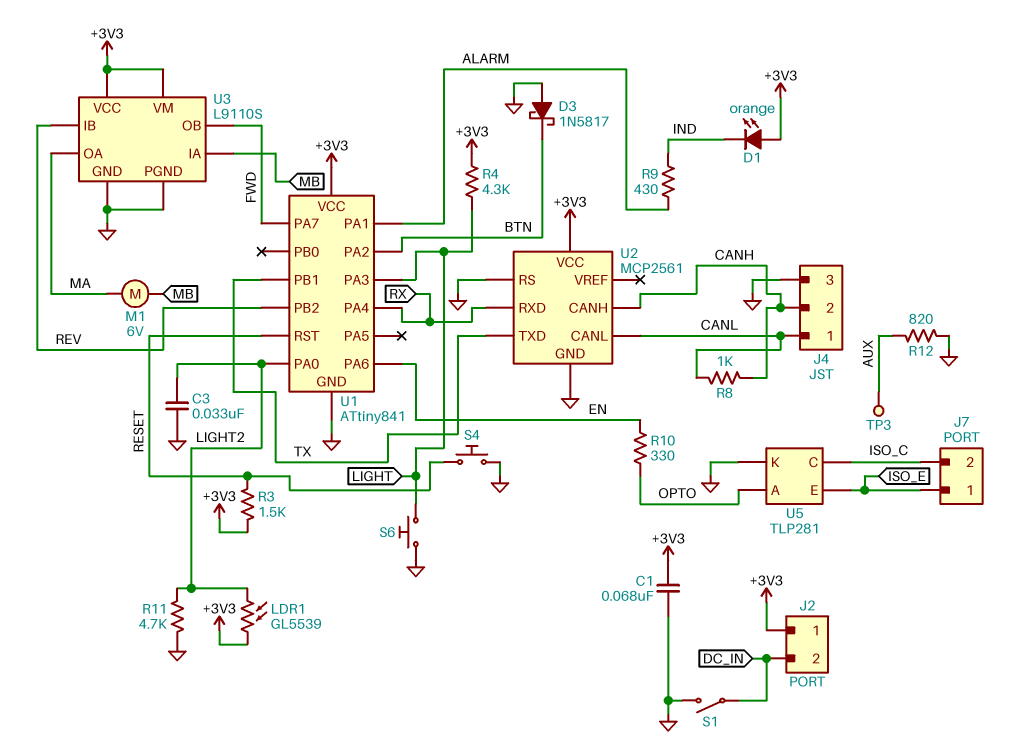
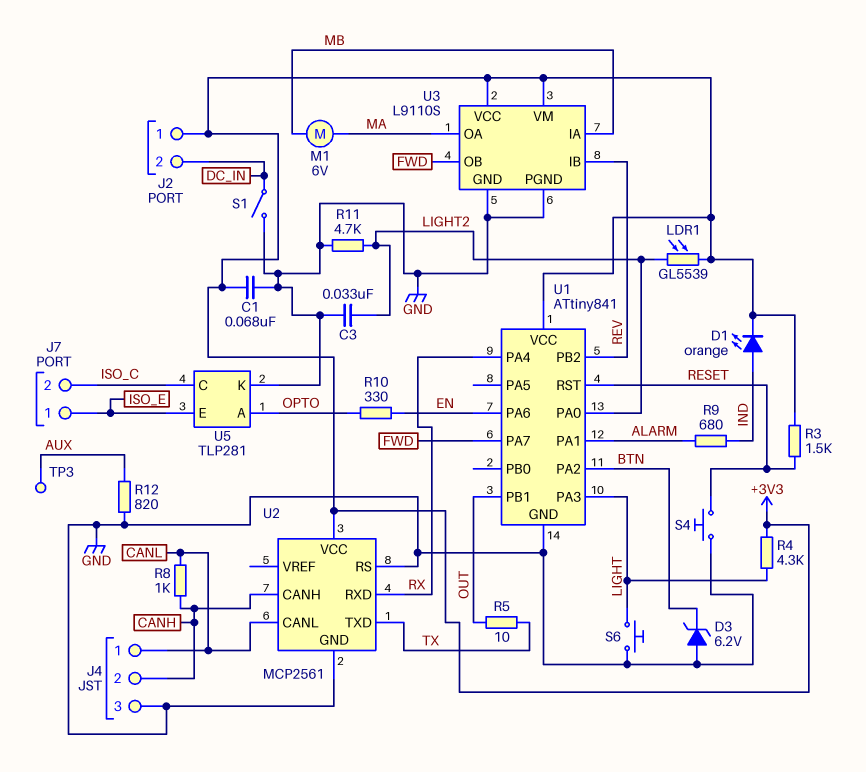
D1: LED orange (A +3V3, K IND) -> LED orange (A IND, K +3V3)
D3: schottky 1N5817 (A GND, K BTN) -> zener 6.2V (A GND, K BTN)
R5: none -> 10 (OUT, TX)
R9: 430 (ALARM, IND) -> 680 (ALARM, IND)
U1 pin PB1: TX -> OUT

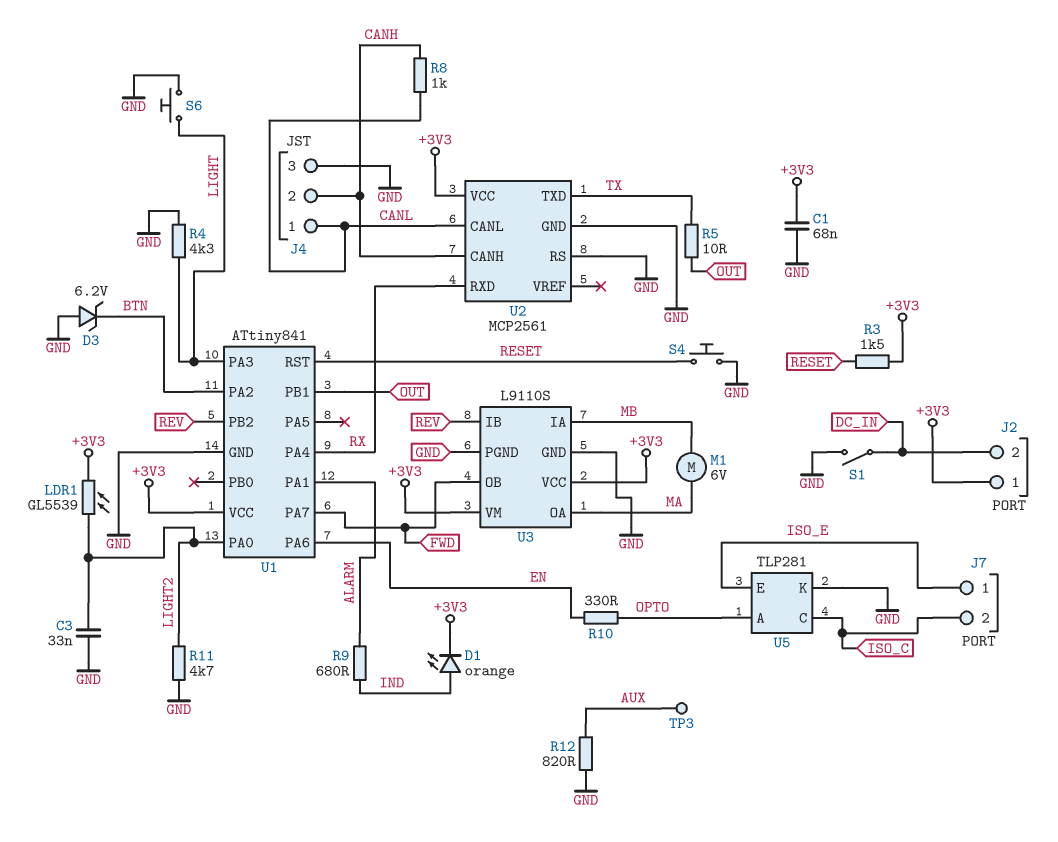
R4: 4.3k (+3V3, LIGHT) -> 4.3k (GND, LIGHT)

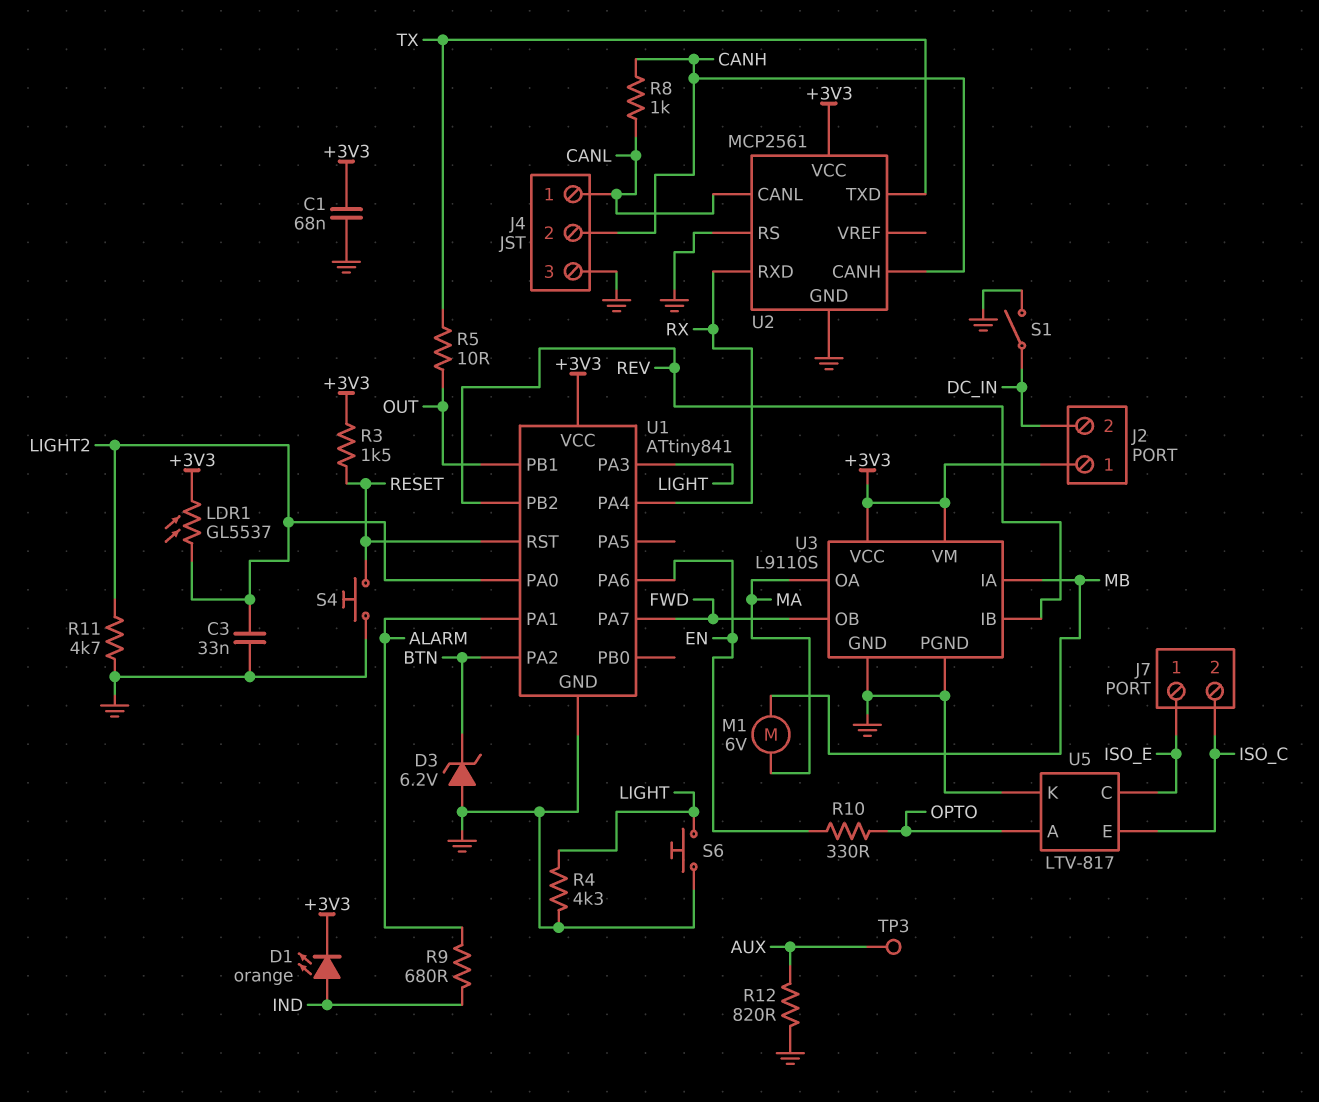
LDR1: GL5539 (+3V3, LIGHT2) -> GL5537 (+3V3, LIGHT2)
U5: TLP281 -> LTV-817
U5 pin C: ISO_C -> ISO_E
U5 pin E: ISO_E -> ISO_C

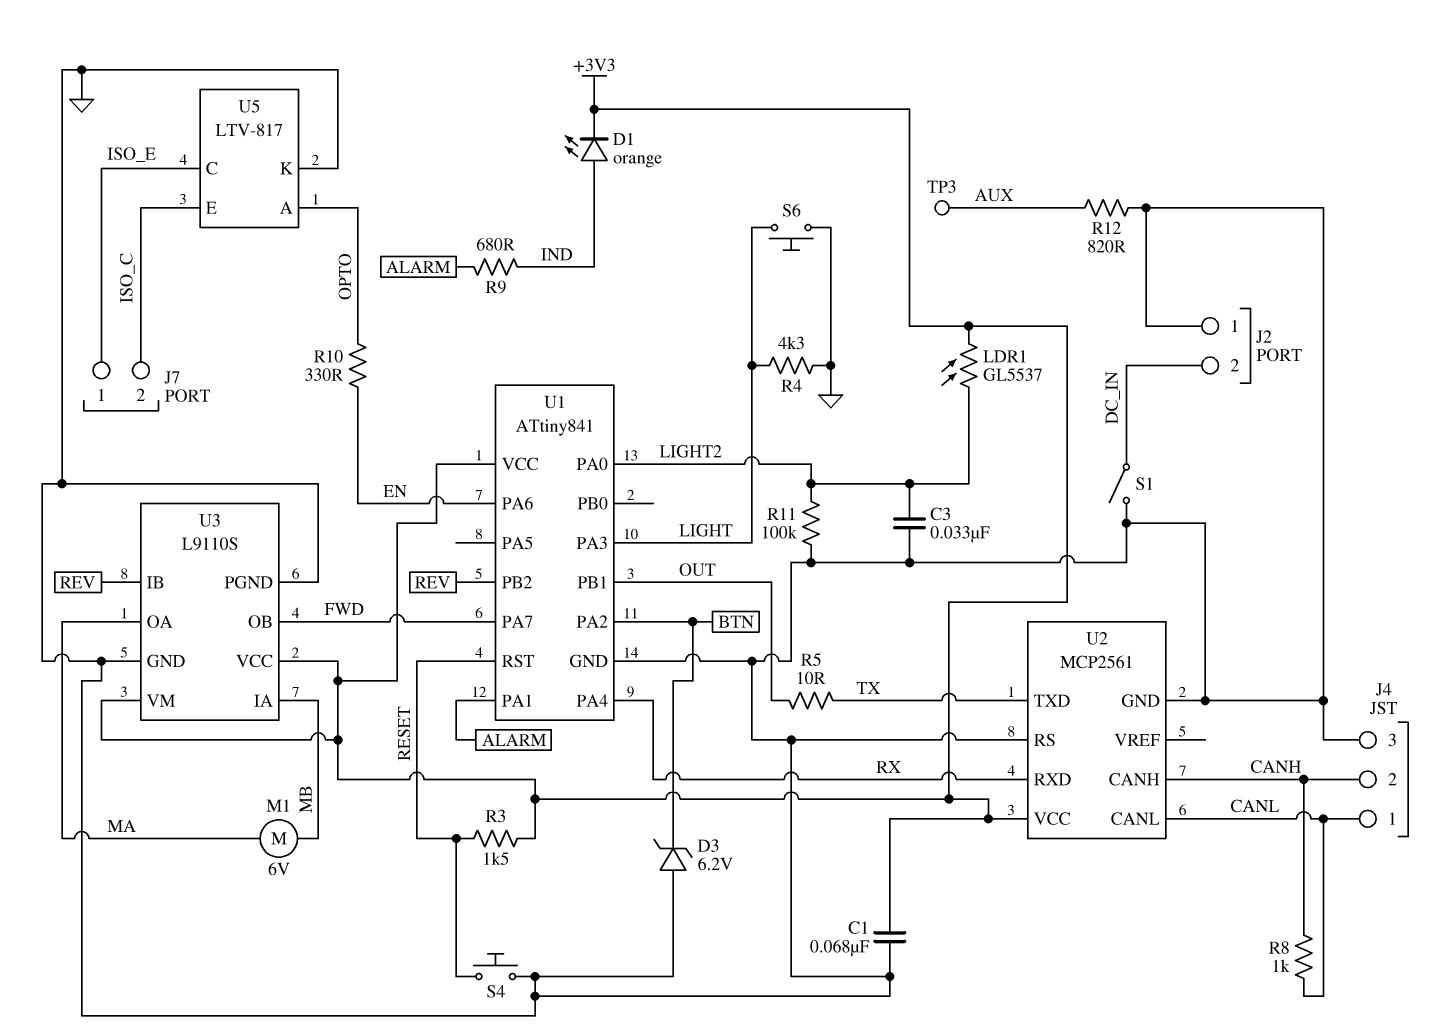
J2 pin 1: +3V3 -> GND
R11: 4.7k (GND, LIGHT2) -> 100k (GND, LIGHT2)

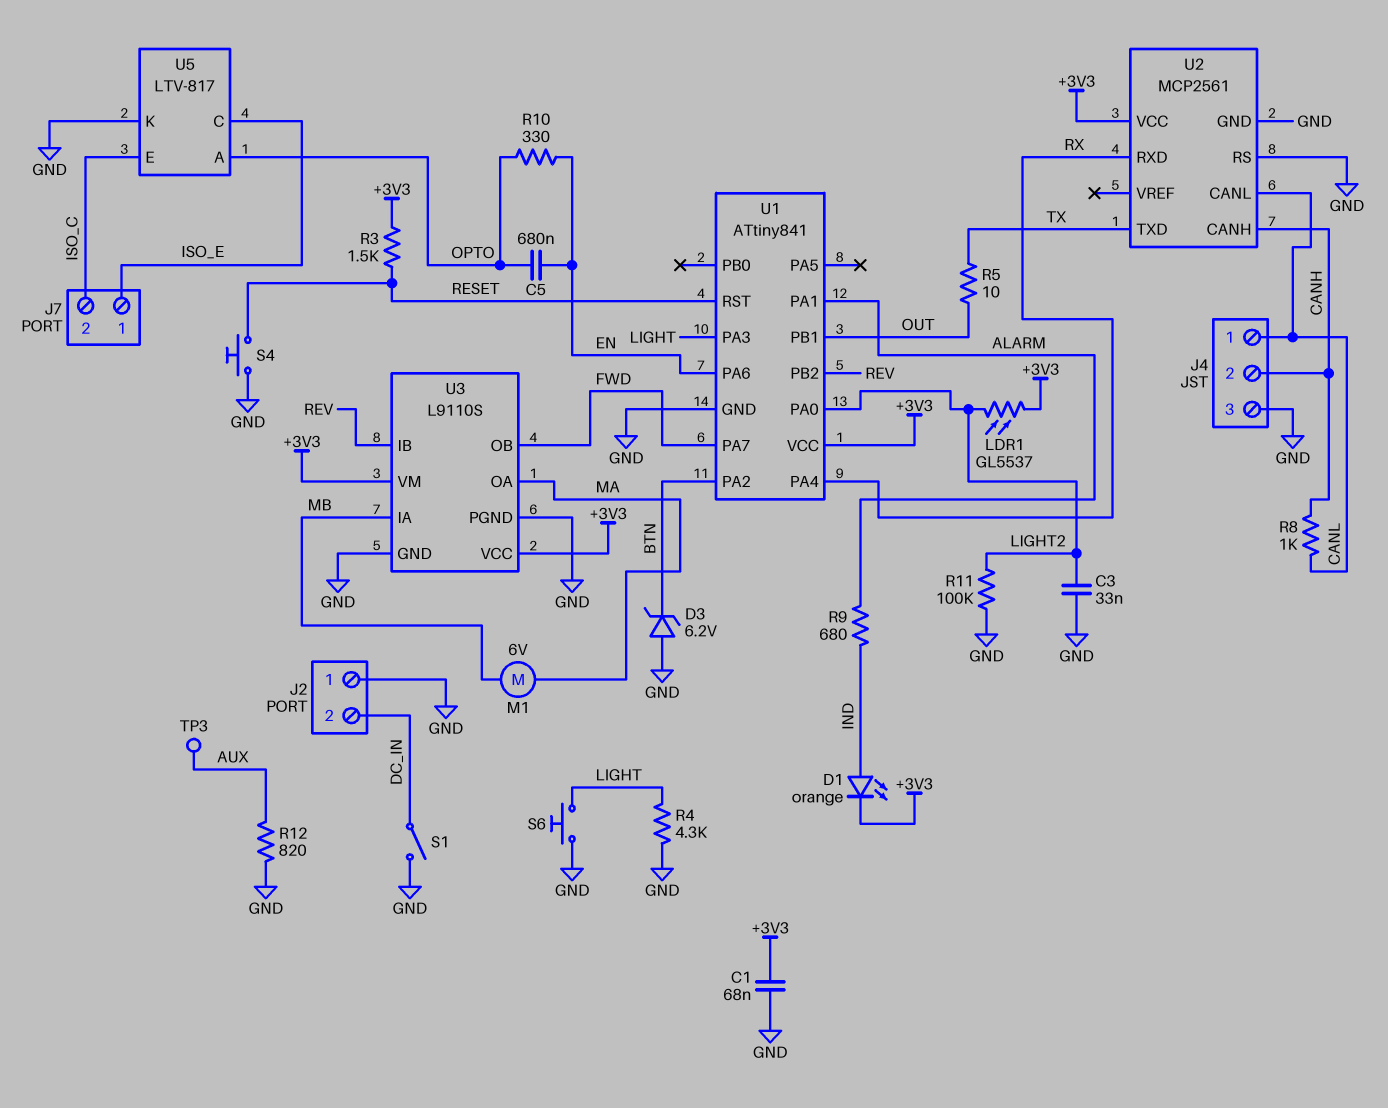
C5: none -> 680nF (EN, OPTO)

